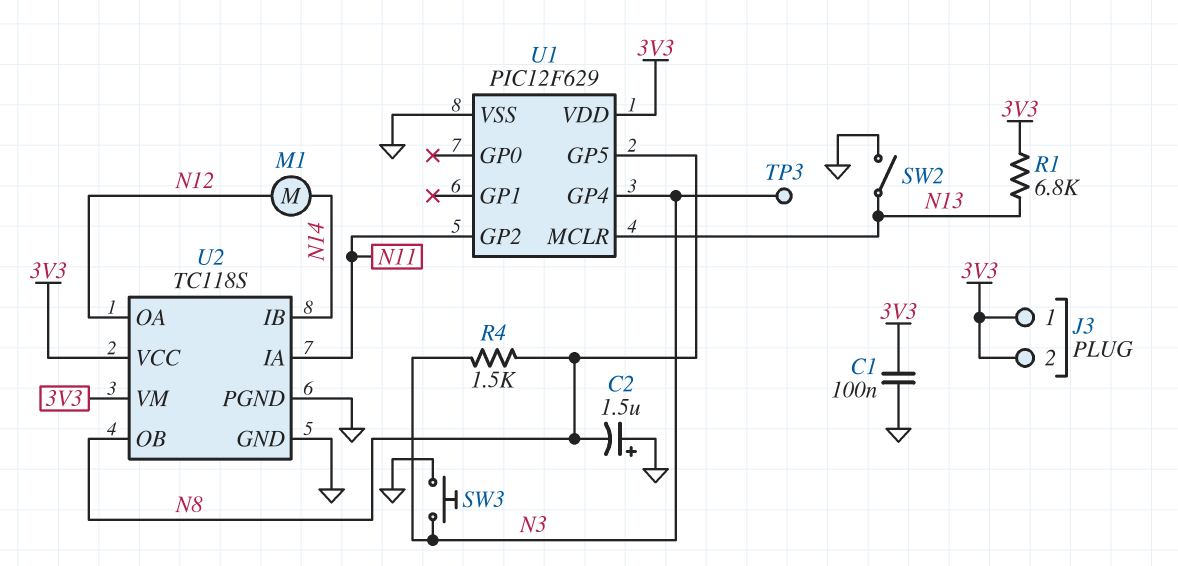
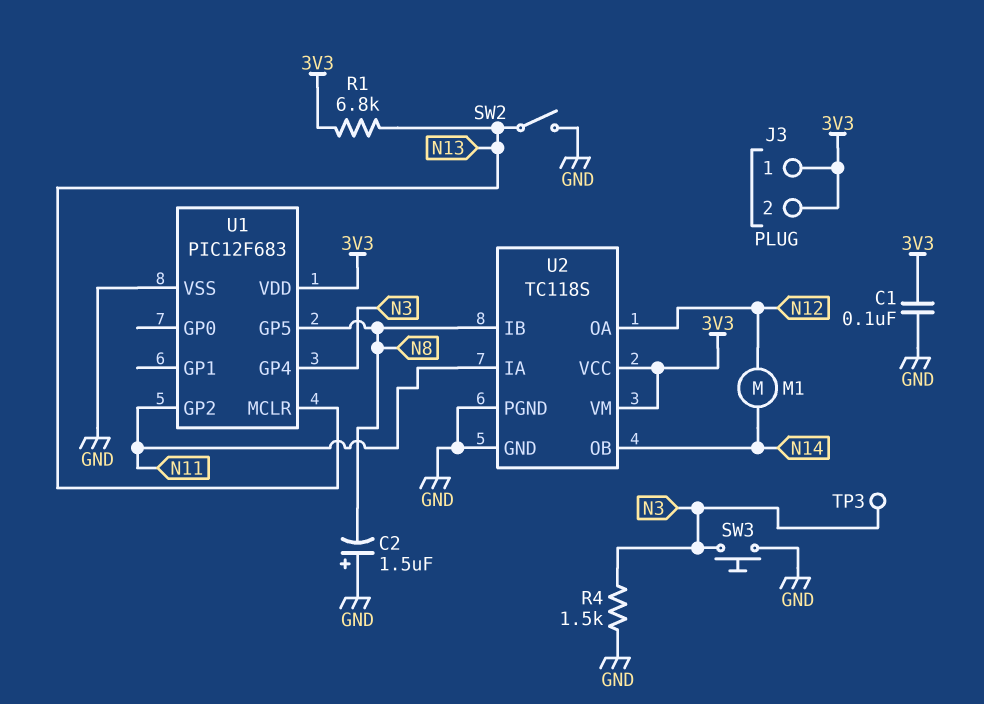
R4: 1.5k (N3, N8) -> 1.5k (GND, N3)
U1: PIC12F629 -> PIC12F683
U2 pin IB: N14 -> N8
U2 pin OB: N8 -> N14

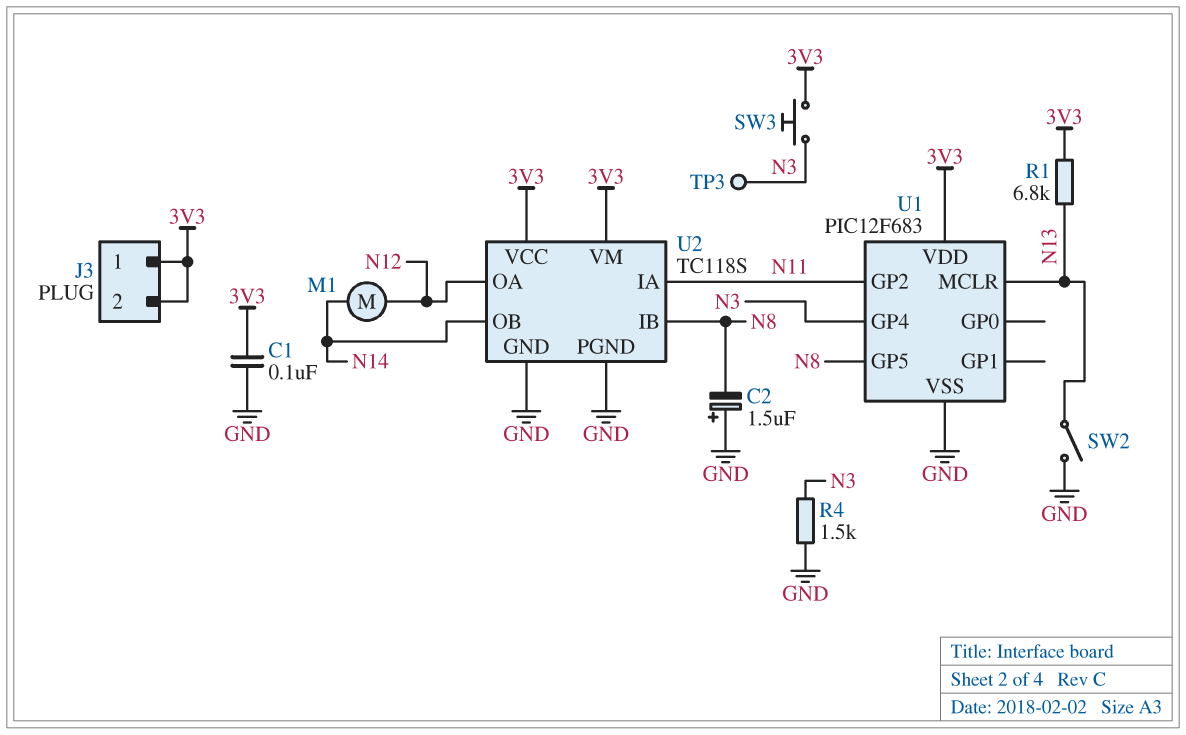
SW3: button (GND, N3) -> button (3V3, N3)

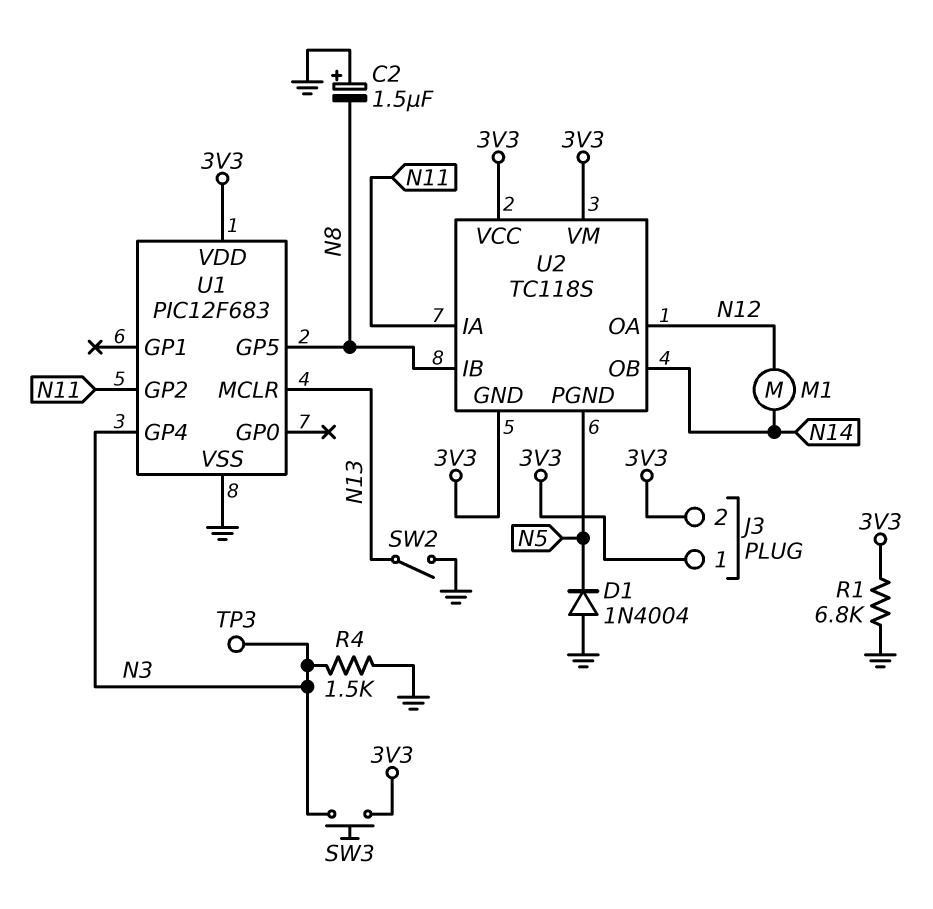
C1: 100nF (3V3, GND) -> none
D1: none -> diode 1N4004 (A GND, K N5)
R1: 6.8k (3V3, N13) -> 6.8k (3V3, GND)
U2 pin GND: GND -> 3V3
U2 pin PGND: GND -> N5

